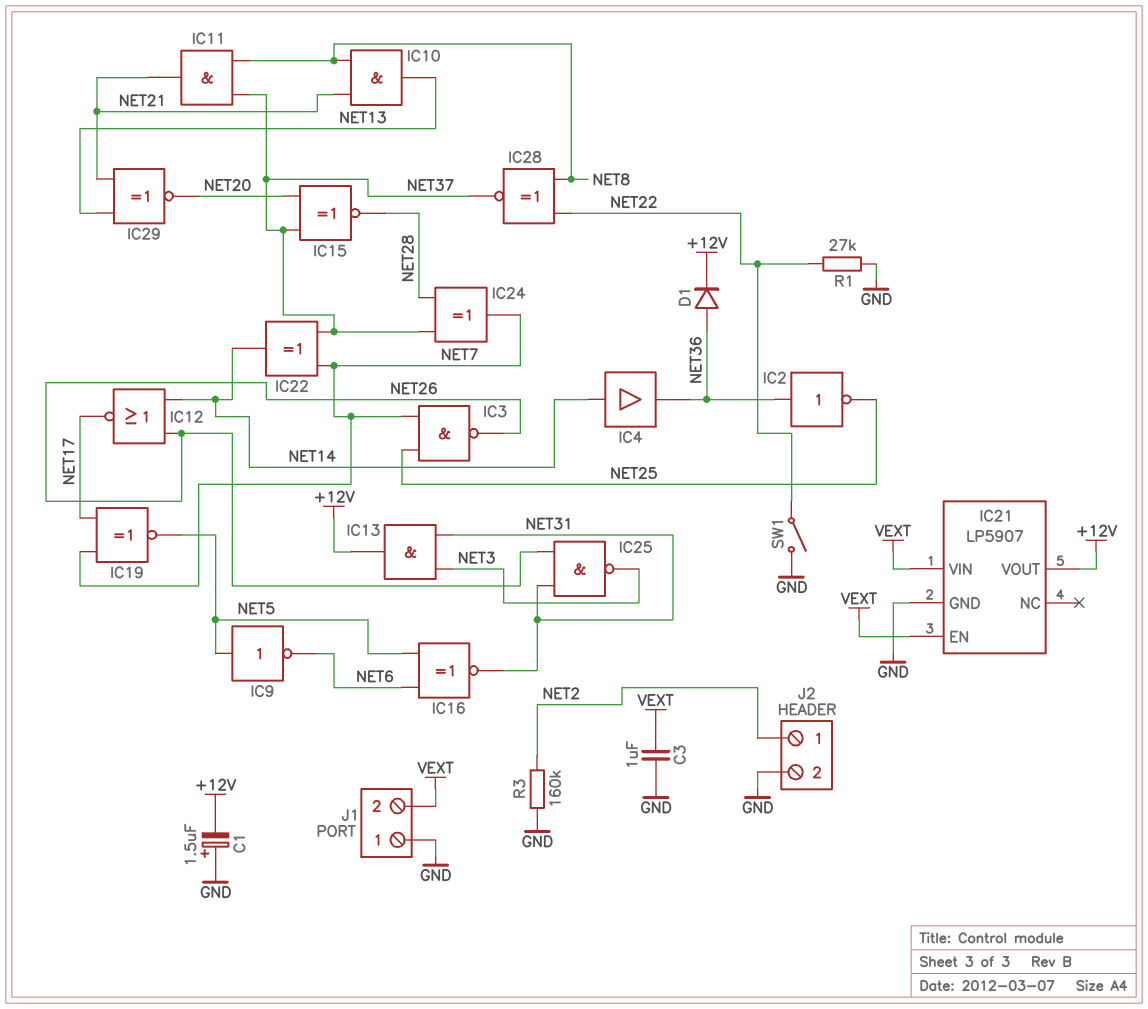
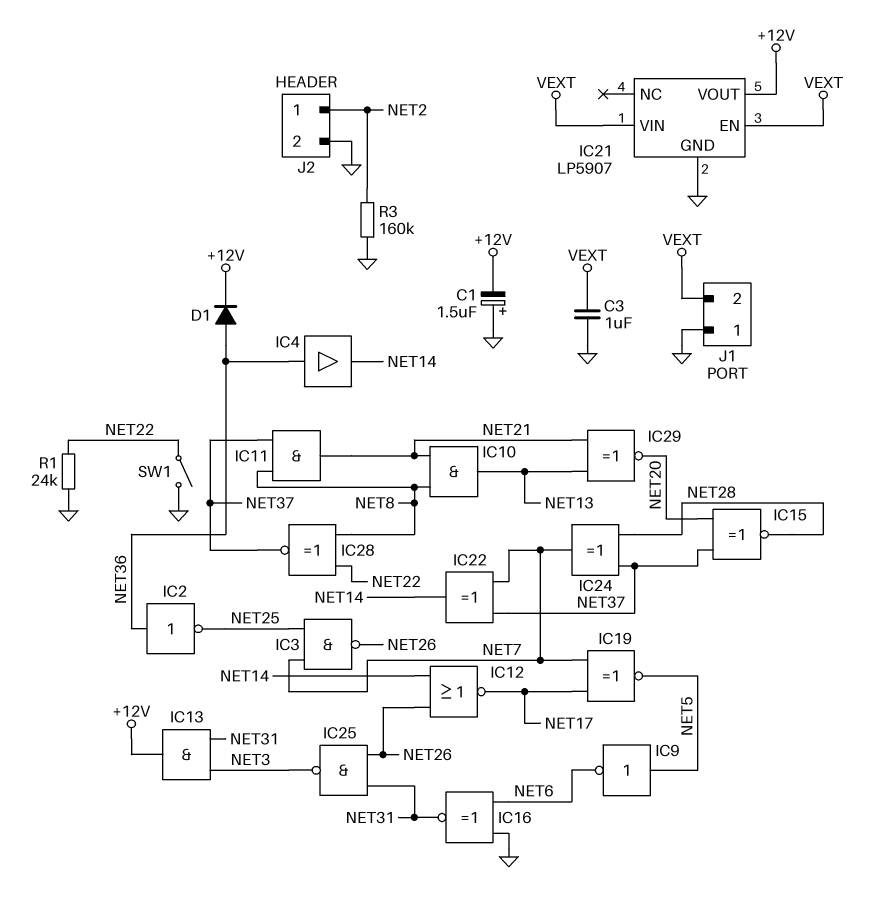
IC4: buffer (in NET14, out NET36) -> buffer (in NET36, out NET14)
IC16: XNOR (in NET5, in NET6, out NET31) -> XNOR (in GND, in NET6, out NET31)
R1: 27k (GND, NET22) -> 24k (GND, NET22)

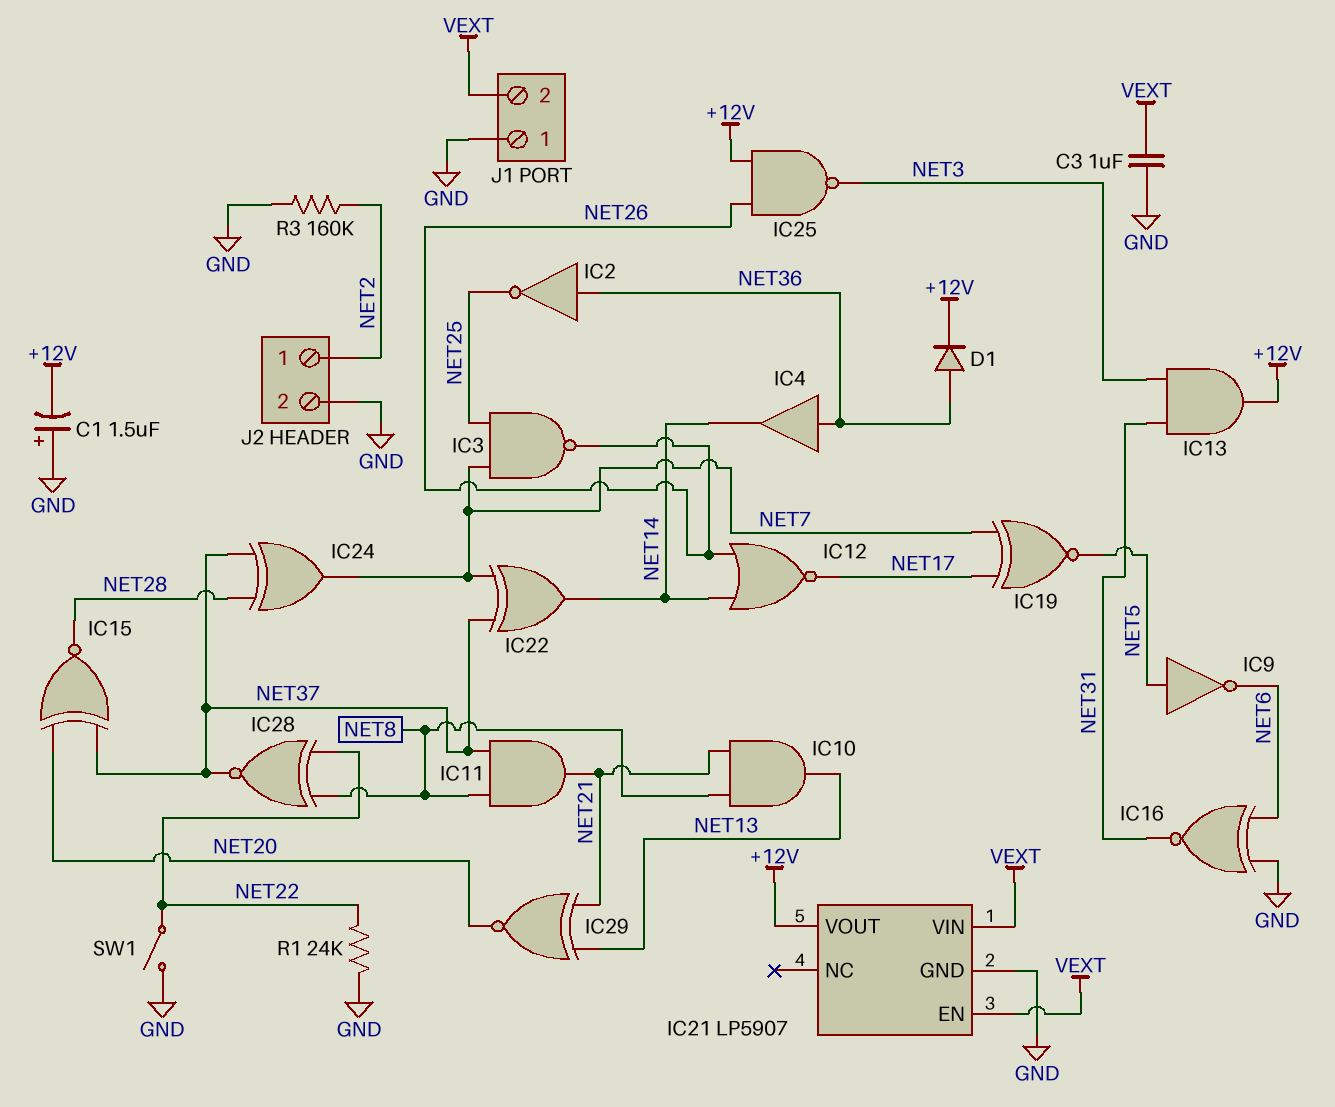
IC25: NAND (in NET26, in NET31, out NET3) -> NAND (in +12V, in NET26, out NET3)

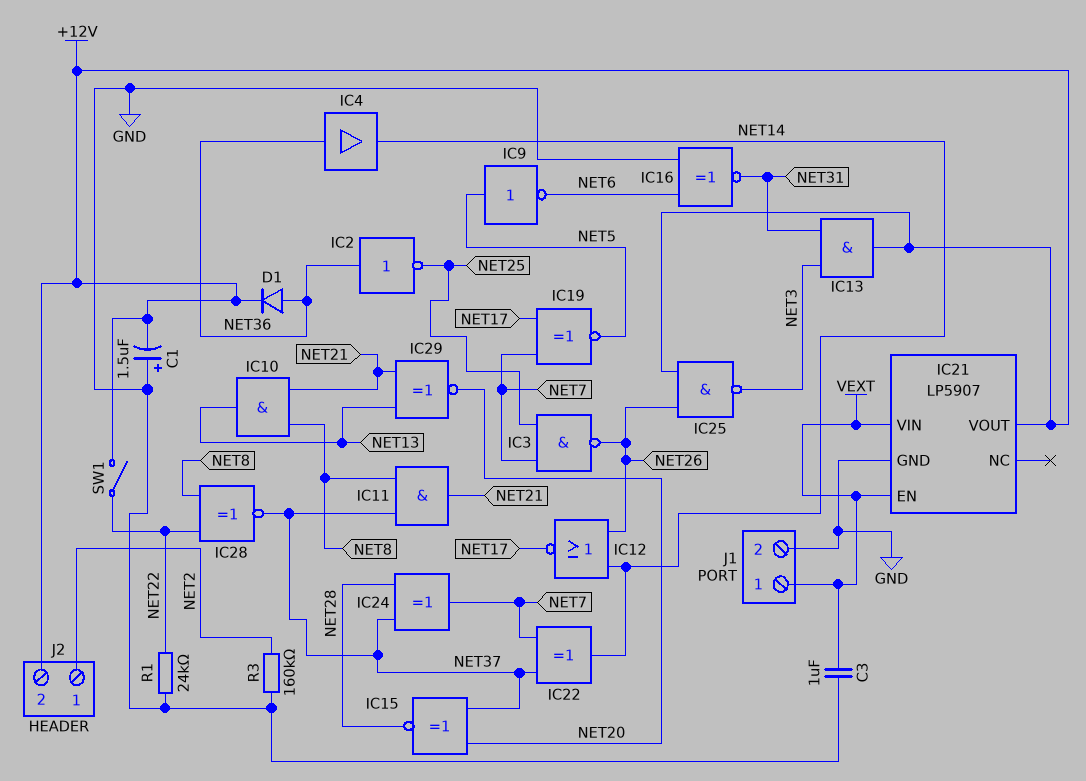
J1 pin 1: GND -> VEXT
J1 pin 2: VEXT -> GND
J2 pin 2: GND -> +12V
SW1: switch (GND, NET22) -> switch (+12V, NET22)

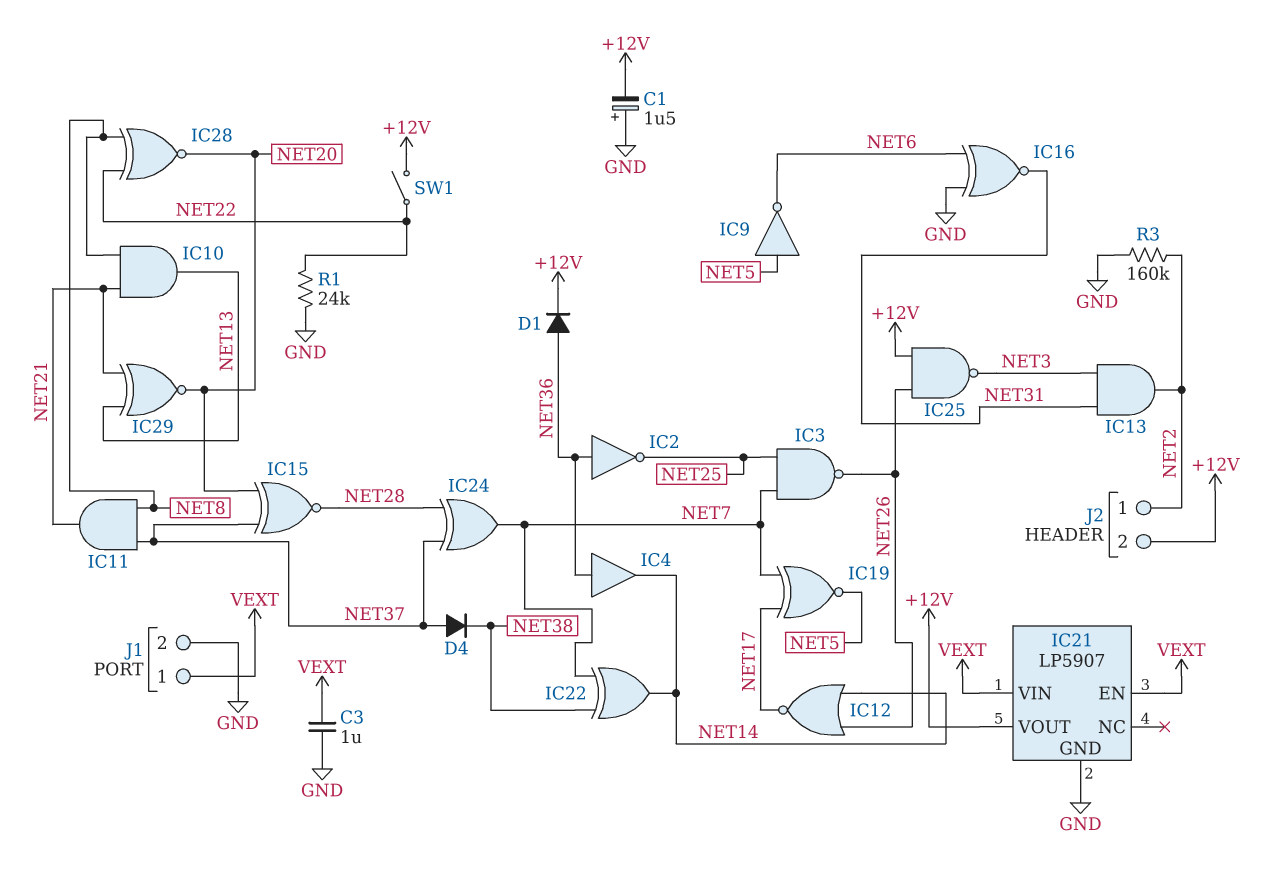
D4: none -> diode (A NET37, K NET38)
IC13: AND (in NET3, in NET31, out +12V) -> AND (in NET3, in NET31, out NET2)
IC22: XOR (in NET7, in NET37, out NET14) -> XOR (in NET7, in NET38, out NET14)
IC28: XNOR (in NET8, in NET22, out NET37) -> XNOR (in NET8, in NET22, out NET20)

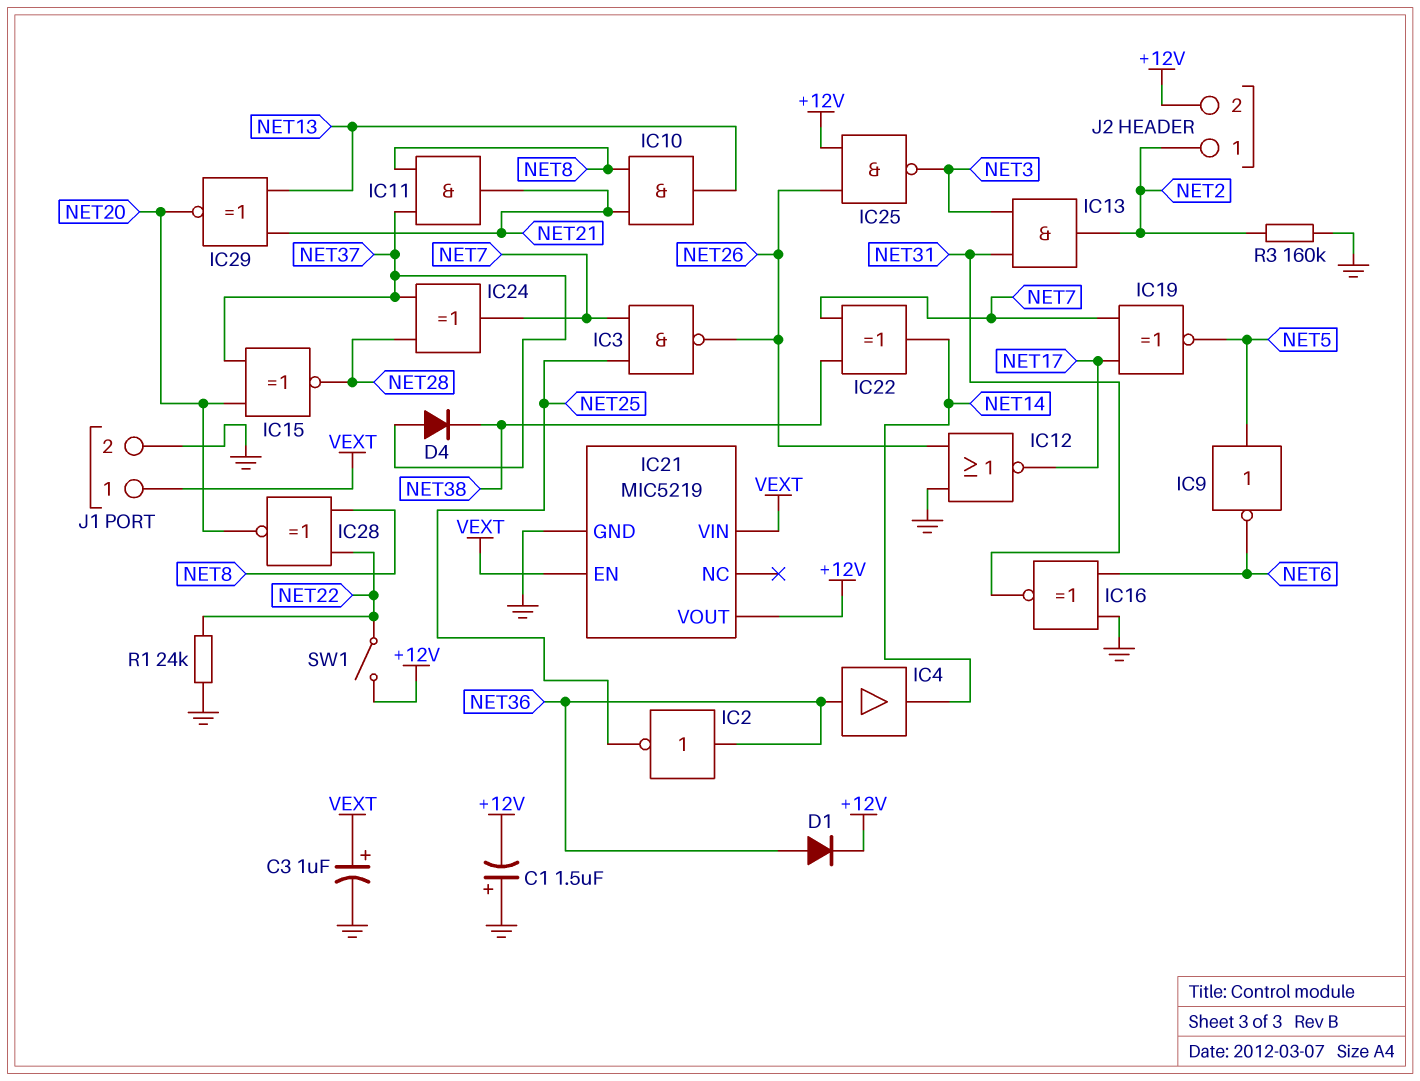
C3: 1uF (GND, VEXT) -> 1uF (plus VEXT, minus GND)
IC12: NOR (in NET14, in NET26, out NET17) -> NOR (in GND, in NET26, out NET17)
IC21: LP5907 -> MIC5219

